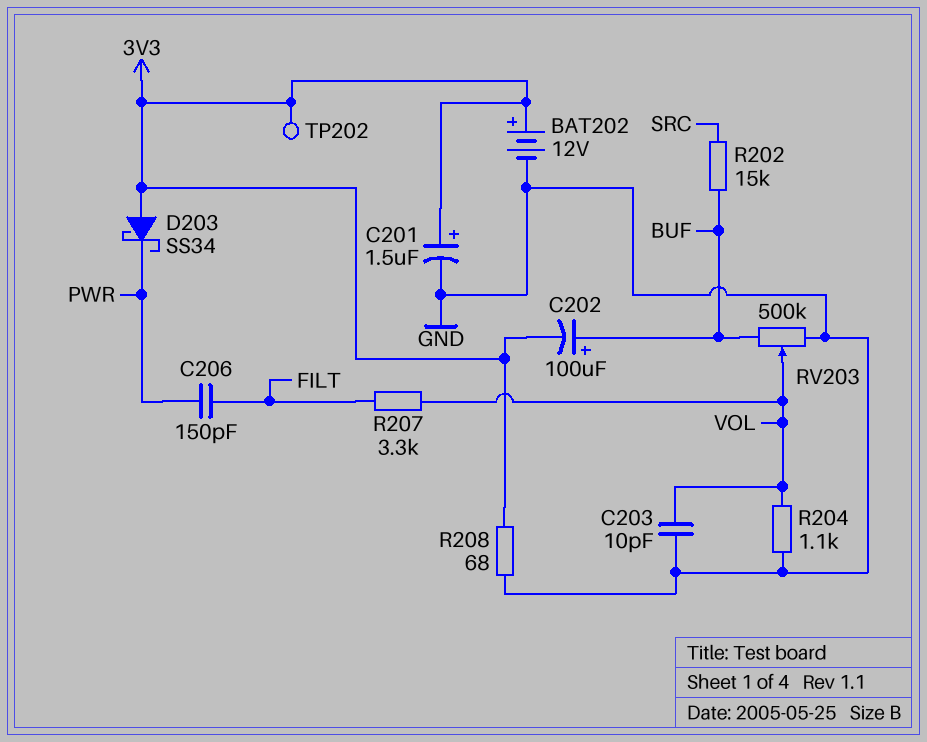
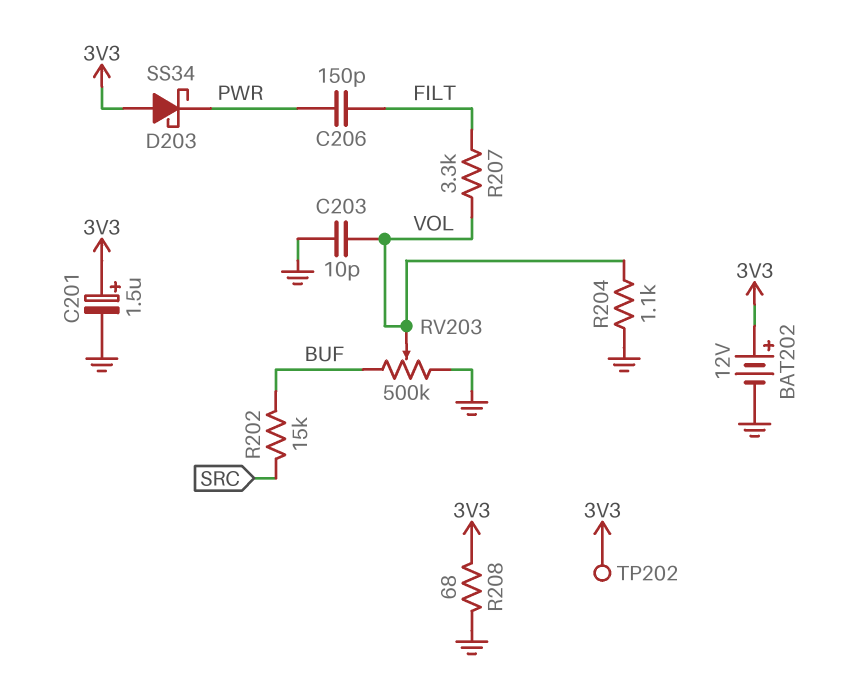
C202: 100uF (plus BUF, minus 3V3) -> none

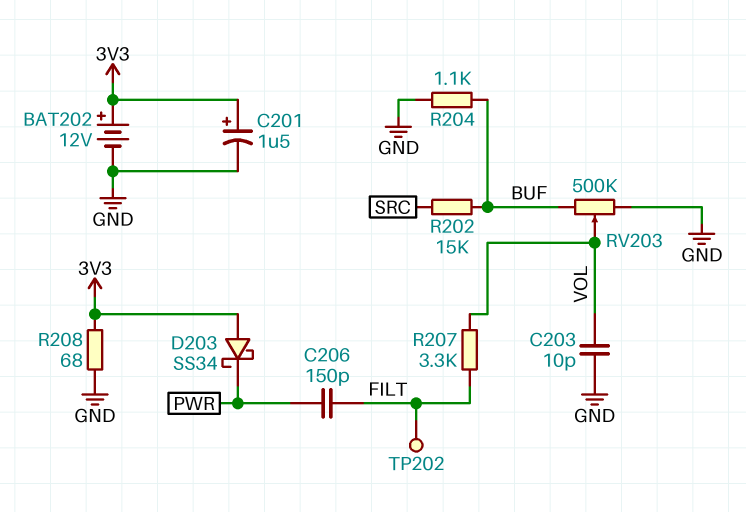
R204: 1.1k (GND, VOL) -> 1.1k (BUF, GND)
TP202: test point (3V3) -> test point (FILT)

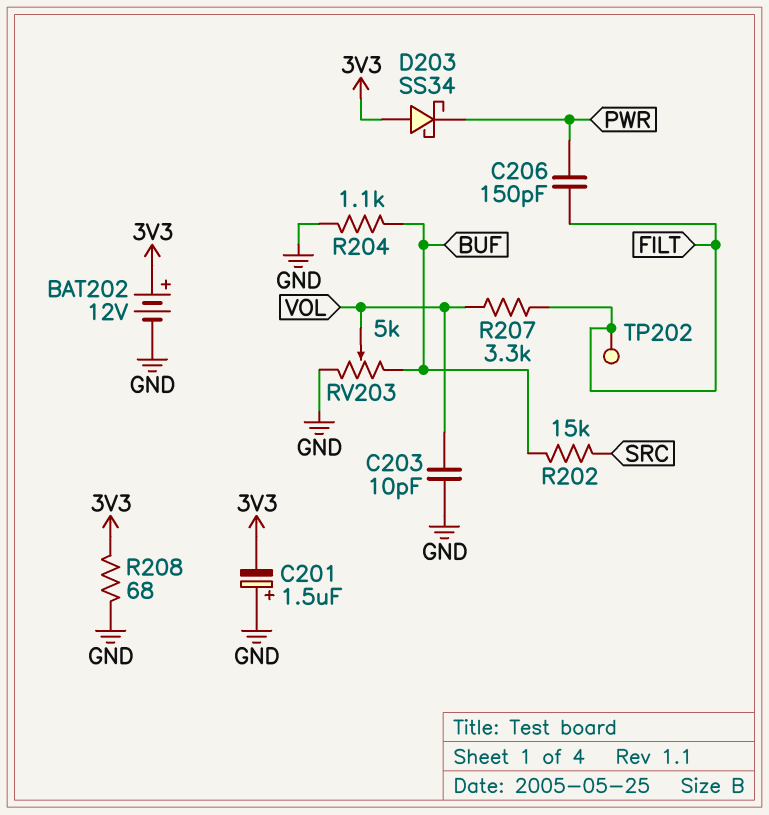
C201: 1.5uF (plus 3V3, minus GND) -> 1.5uF (plus GND, minus 3V3)
RV203: 500k (BUF, GND, wiper VOL) -> 5k (BUF, GND, wiper VOL)

